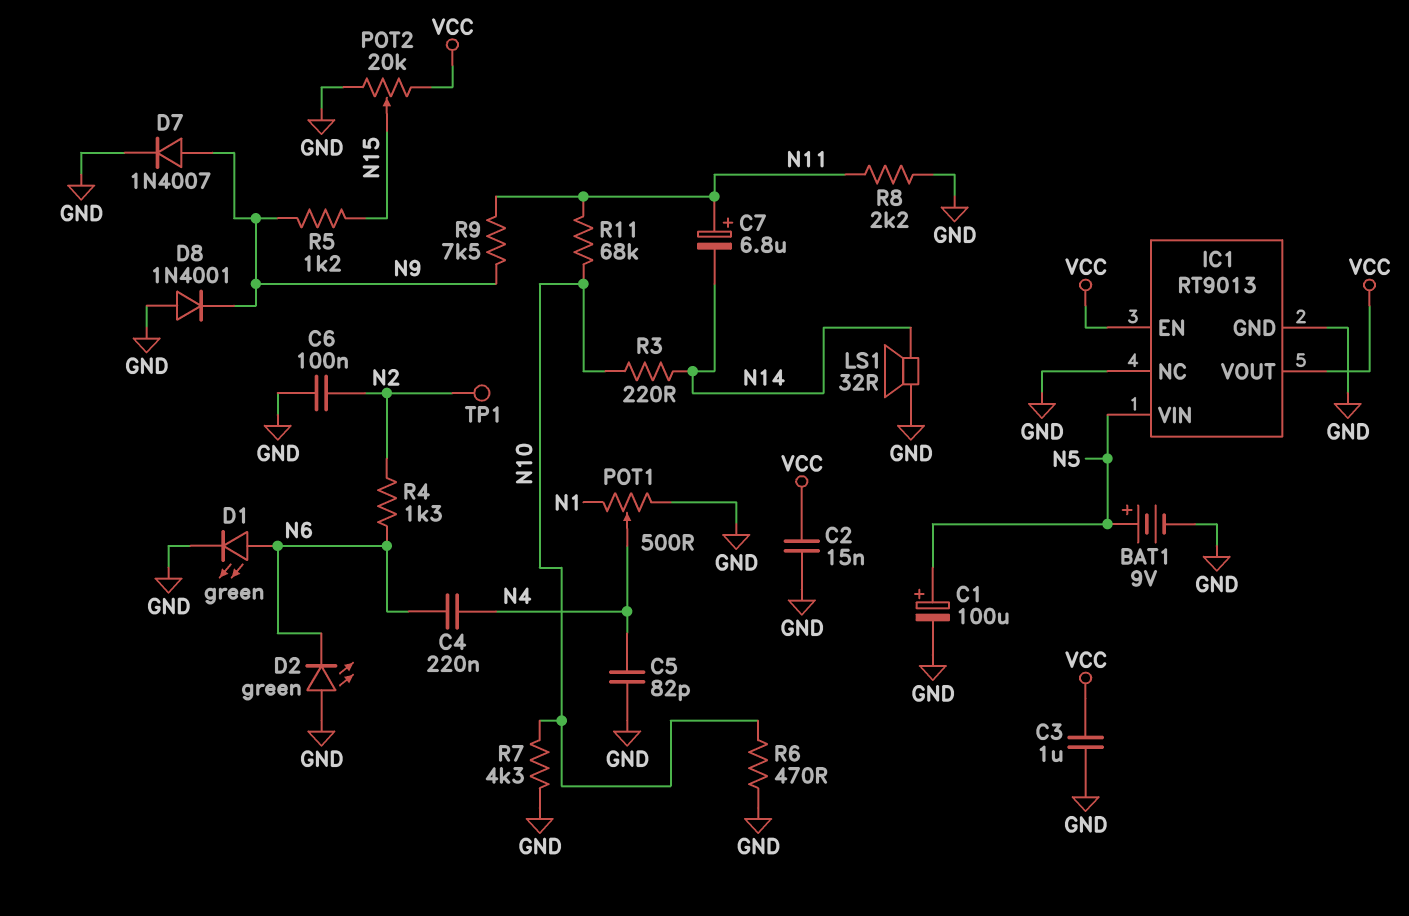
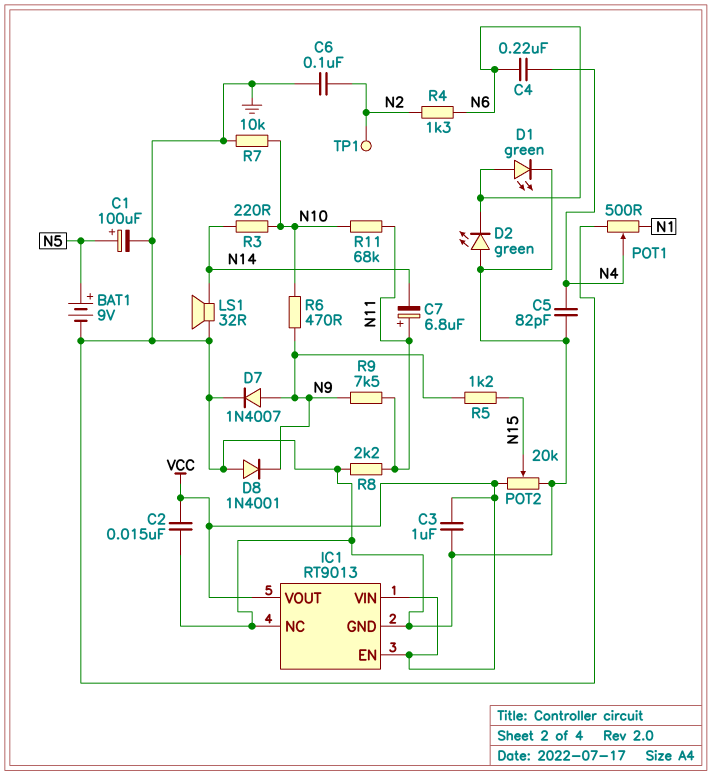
IC1 pin VIN: N5 -> VCC
R6: 470 (GND, N10) -> 470 (N9, N10)
R7: 4.3k (GND, N10) -> 10k (GND, N10)

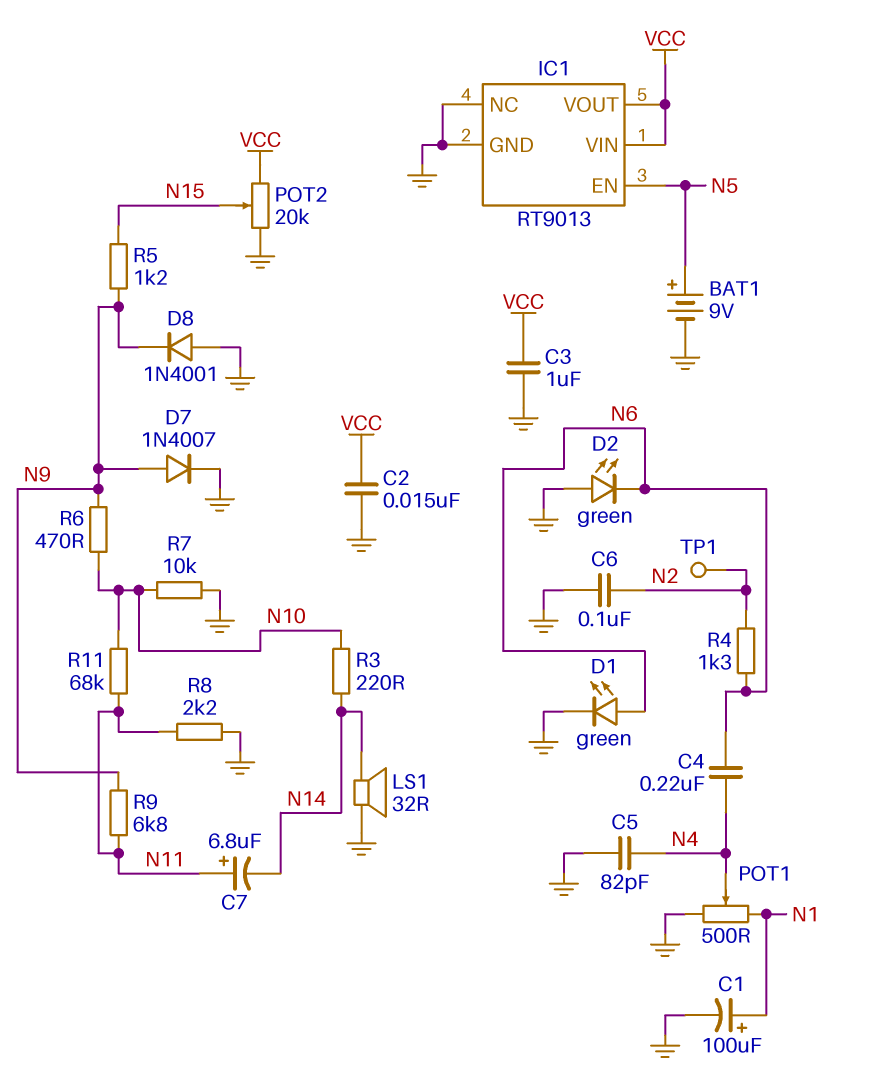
C1: 100uF (plus N5, minus GND) -> 100uF (plus N1, minus GND)
IC1 pin EN: VCC -> N5
R9: 7.5k (N9, N11) -> 6.8k (N9, N11)

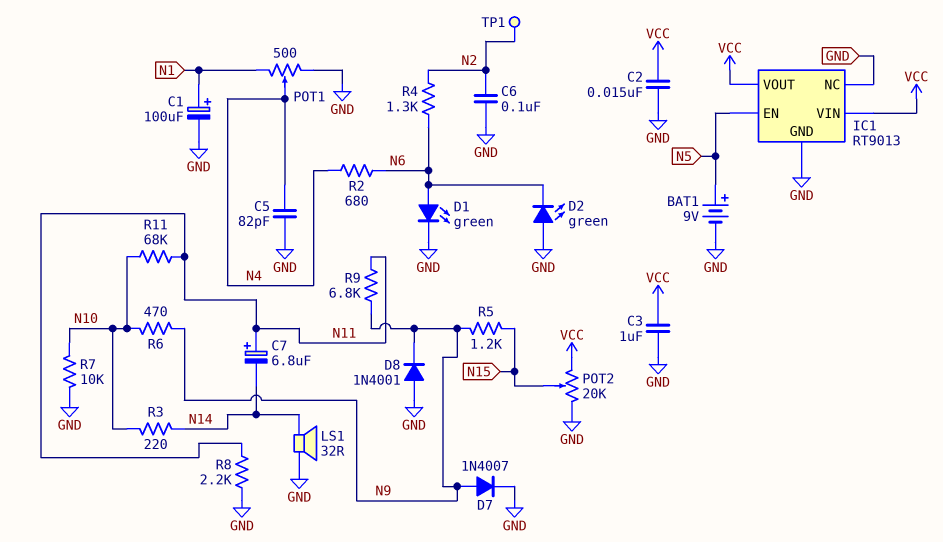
C4: 220nF (N4, N6) -> none
R2: none -> 680 (N4, N6)

